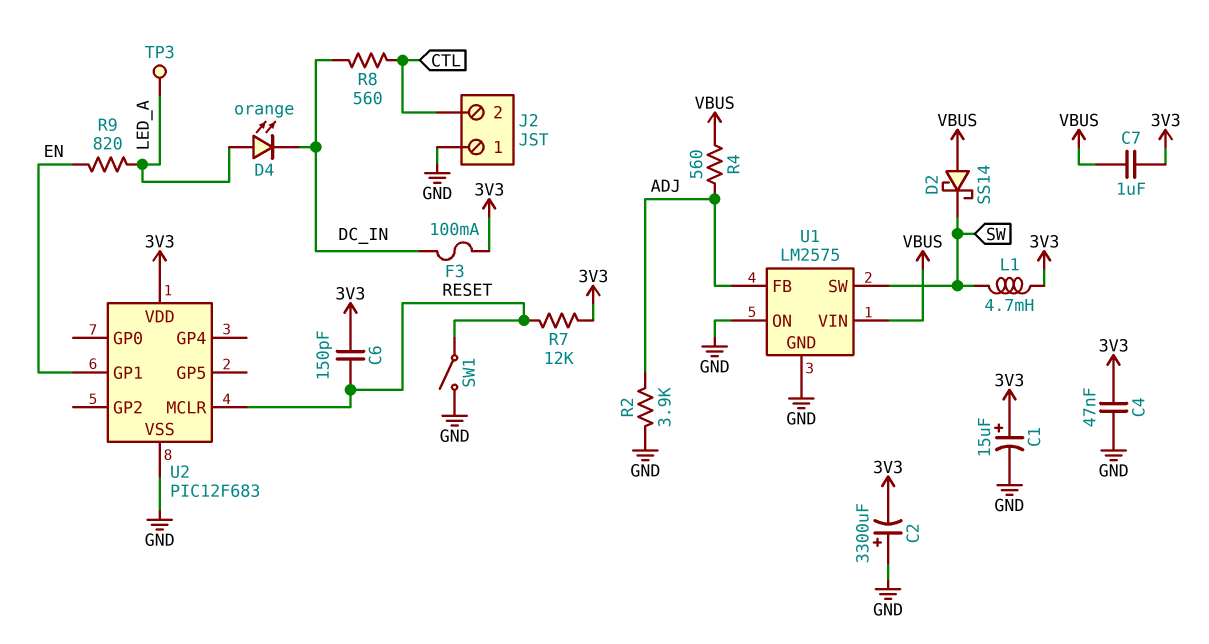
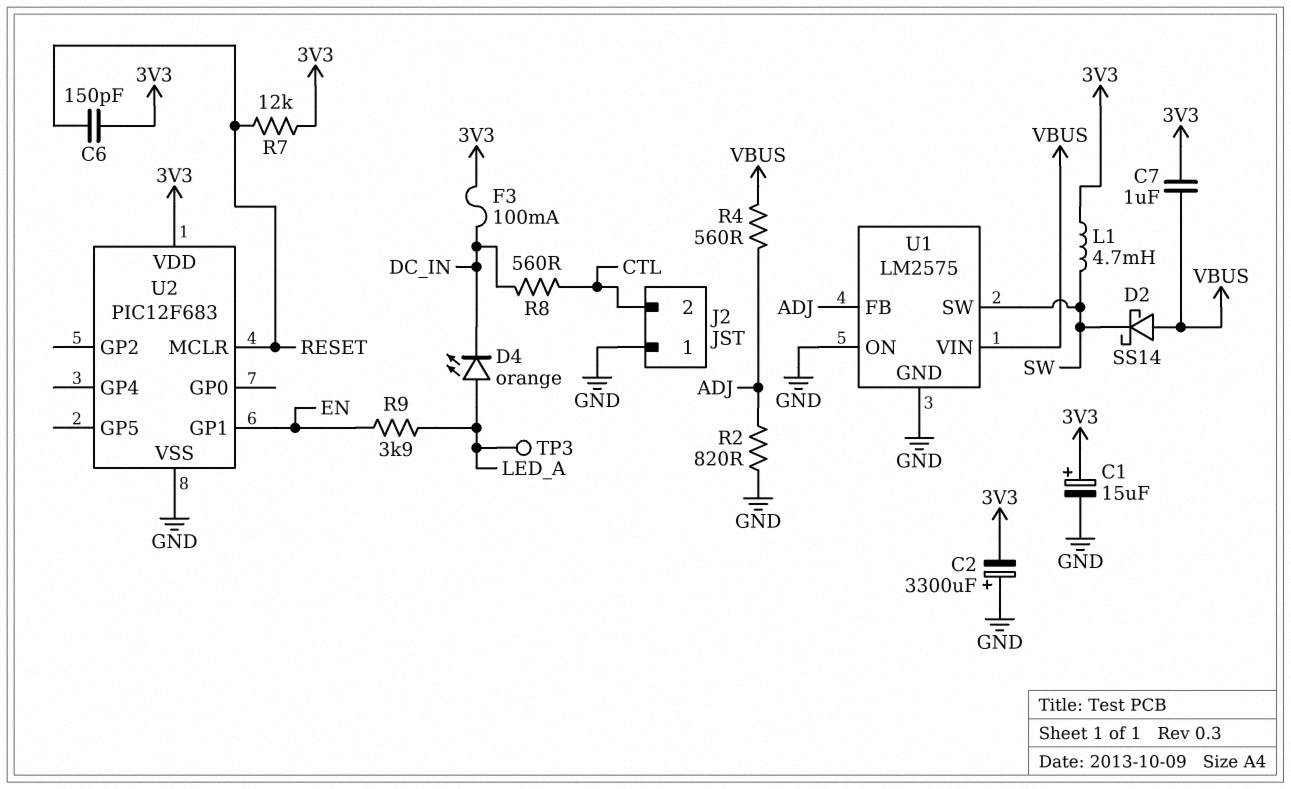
C4: 47nF (3V3, GND) -> none
R2: 3.9k (ADJ, GND) -> 820 (ADJ, GND)
R9: 820 (EN, LED_A) -> 3.9k (EN, LED_A)
SW1: switch (GND, RESET) -> none

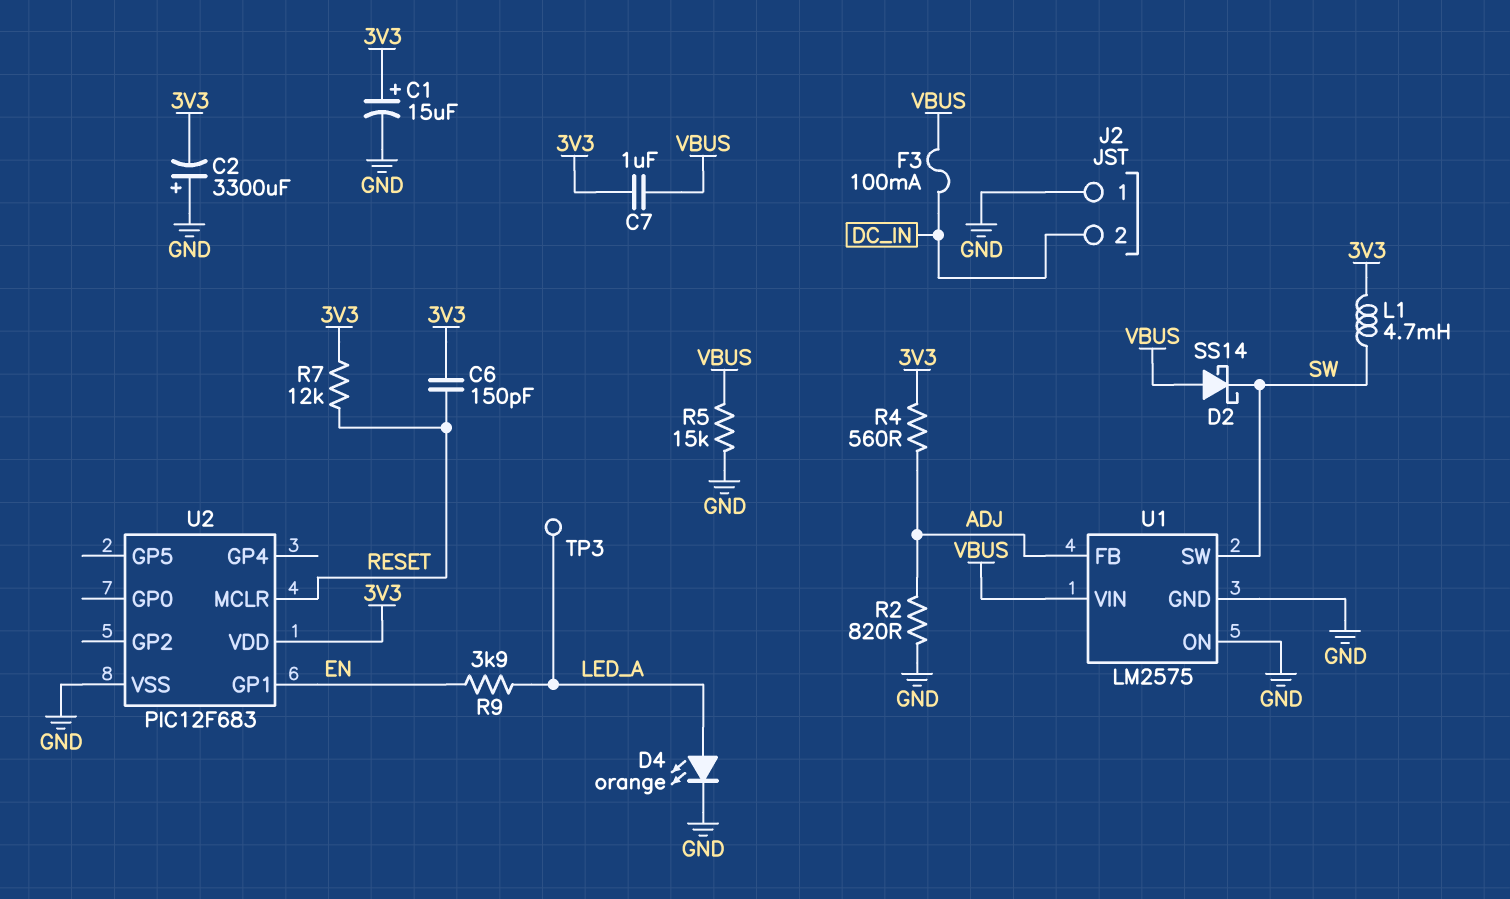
D4: LED orange (A LED_A, K DC_IN) -> LED orange (A LED_A, K GND)
F3: 100mA (3V3, DC_IN) -> 100mA (DC_IN, VBUS)
J2 pin 2: CTL -> DC_IN
R4: 560 (ADJ, VBUS) -> 560 (3V3, ADJ)
R5: none -> 15k (GND, VBUS)
R8: 560 (CTL, DC_IN) -> none

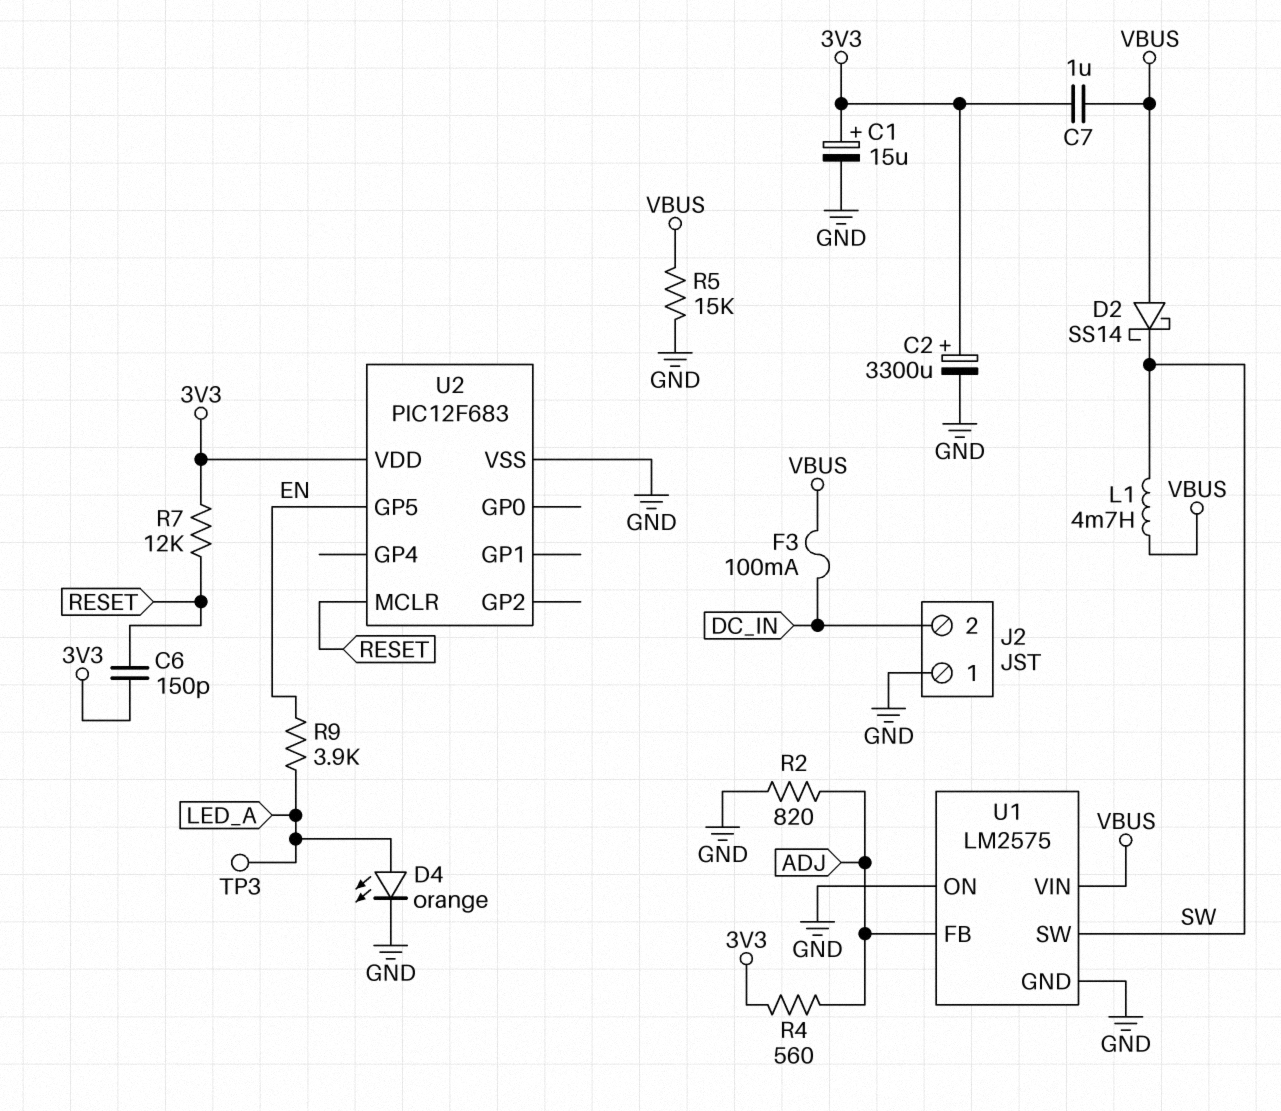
C2: 3300uF (plus GND, minus 3V3) -> 3300uF (plus 3V3, minus GND)
L1: 4.7mH (3V3, SW) -> 4.7mH (SW, VBUS)
U2 pin GP1: EN -> none
U2 pin GP5: none -> EN

